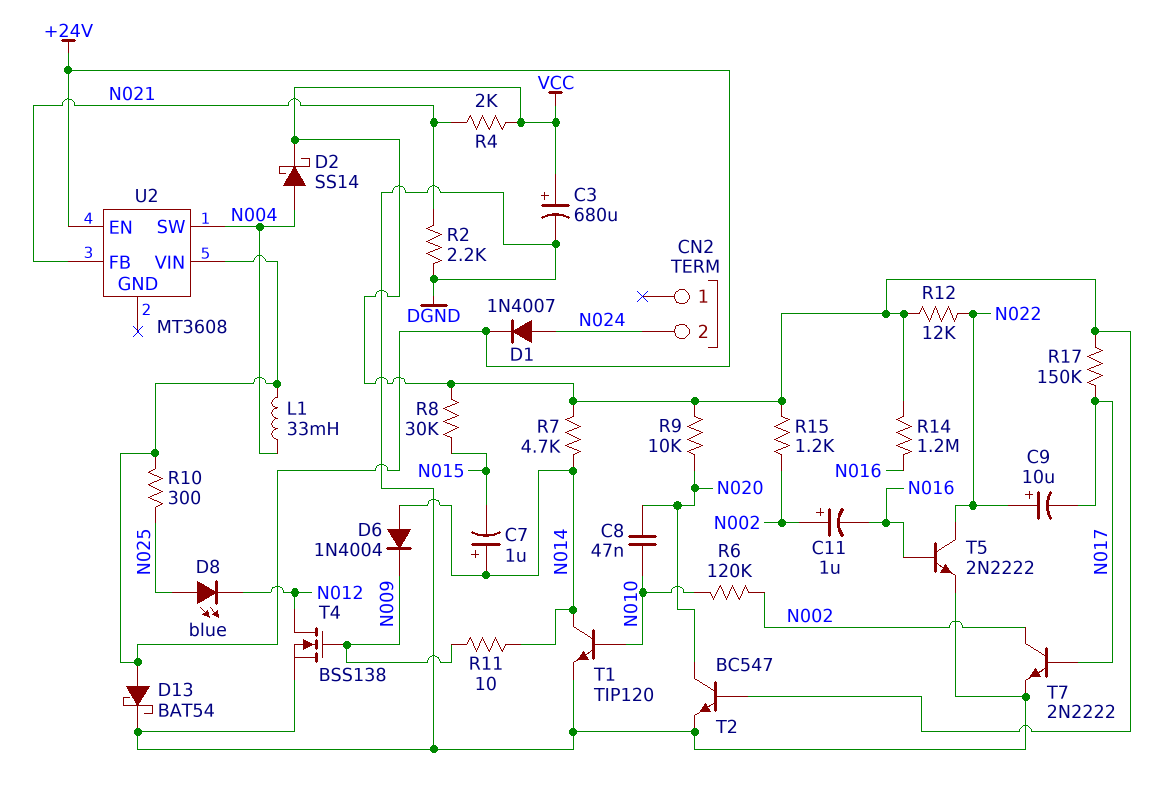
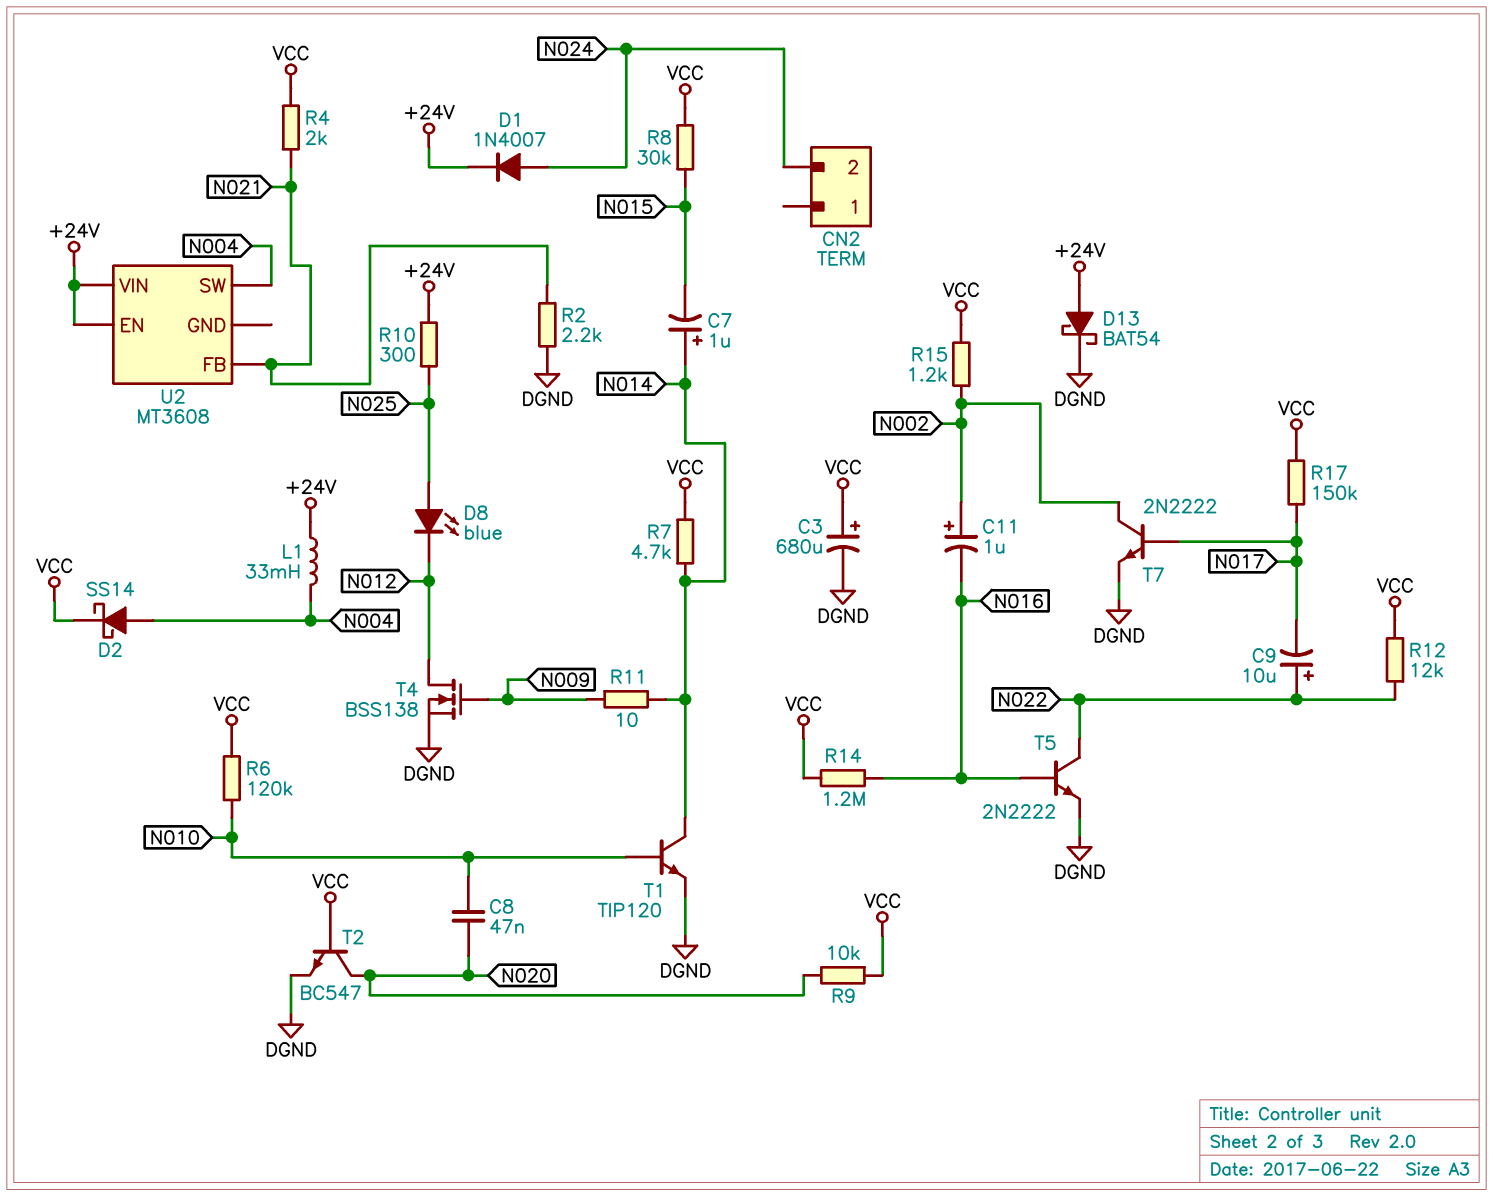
D6: diode 1N4004 (A N014, K N009) -> none
R6: 120k (N002, N010) -> 120k (N010, VCC)

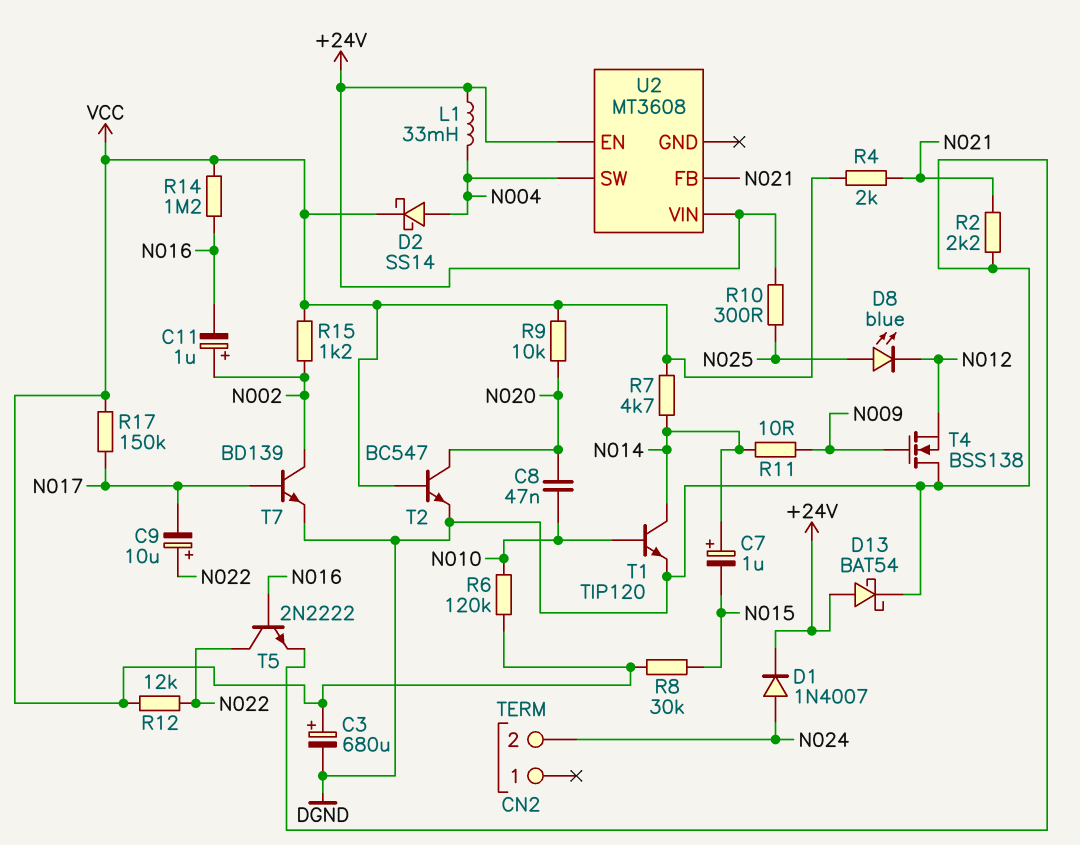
T4: NMOS BSS138 (G N009, D N012, S DGND) -> NMOS BSS138 (G N009, D DGND, S N012)
T7: NPN 2N2222 (B N017, C N002, E DGND) -> NPN BD139 (B N017, C N002, E DGND)

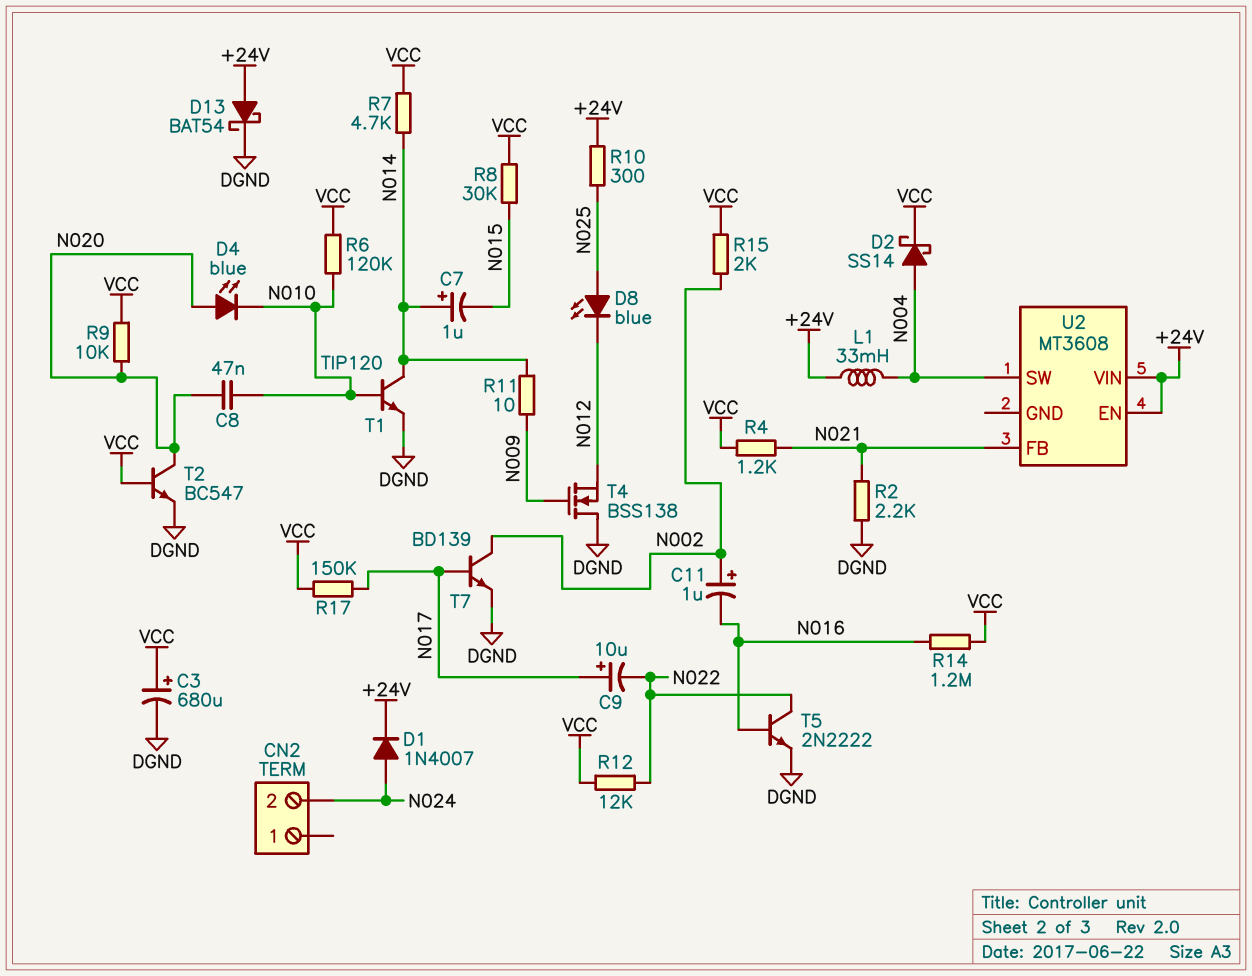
C9: 10uF (plus N022, minus N017) -> 10uF (plus N017, minus N022)
D4: none -> LED blue (A N020, K N010)
R4: 2k (N021, VCC) -> 1.2k (N021, VCC)
R15: 1.2k (N002, VCC) -> 2k (N002, VCC)

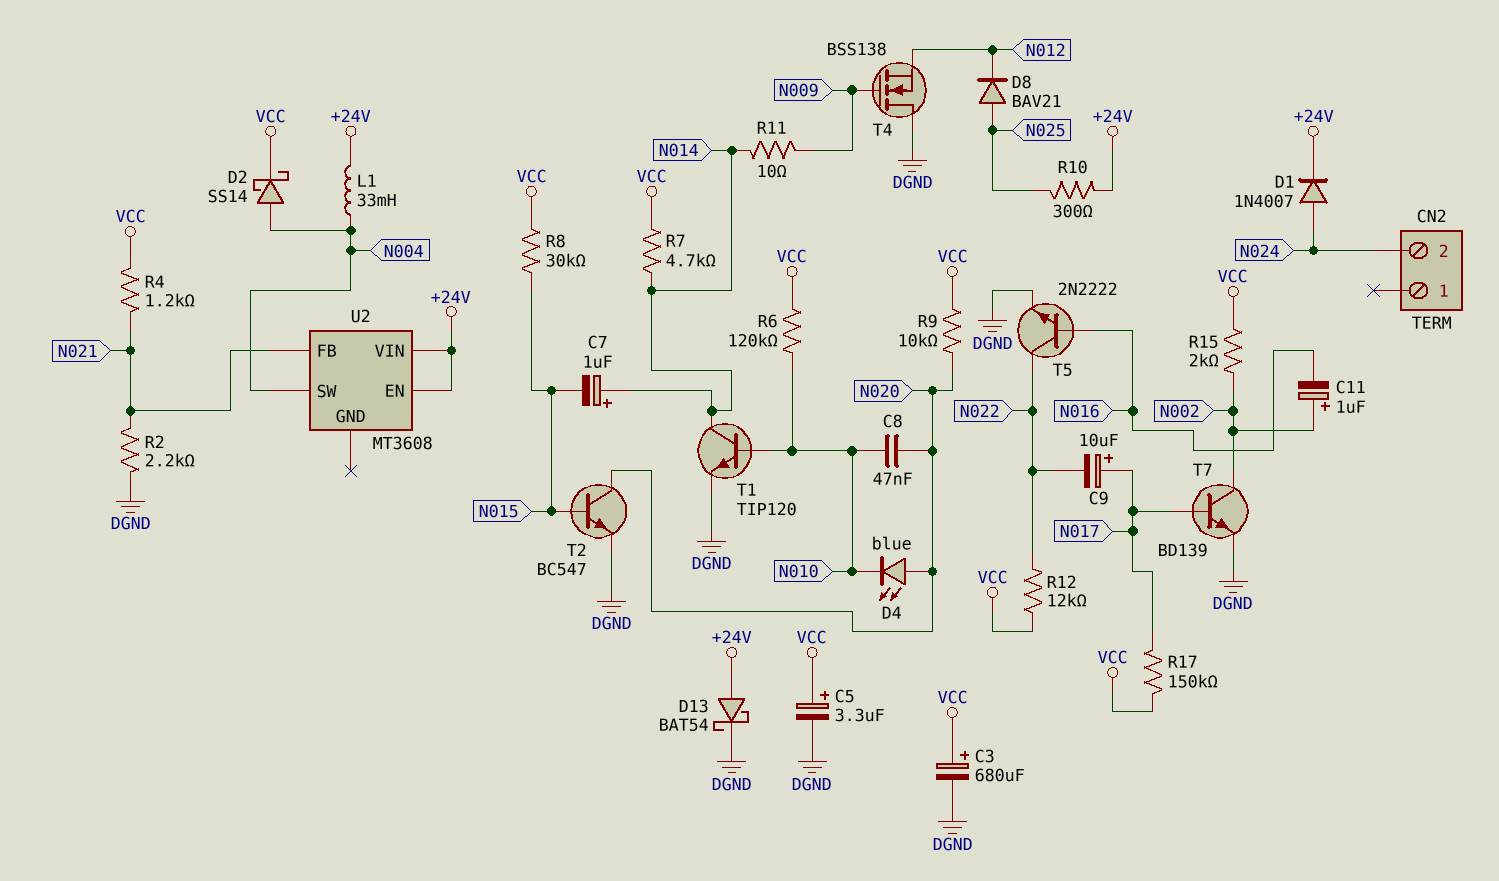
C5: none -> 3.3uF (plus VCC, minus DGND)
D8: LED blue (A N025, K N012) -> diode BAV21 (A N025, K N012)
R14: 1.2M (N016, VCC) -> none
T2: NPN BC547 (B VCC, C N020, E DGND) -> NPN BC547 (B N015, C N020, E DGND)

